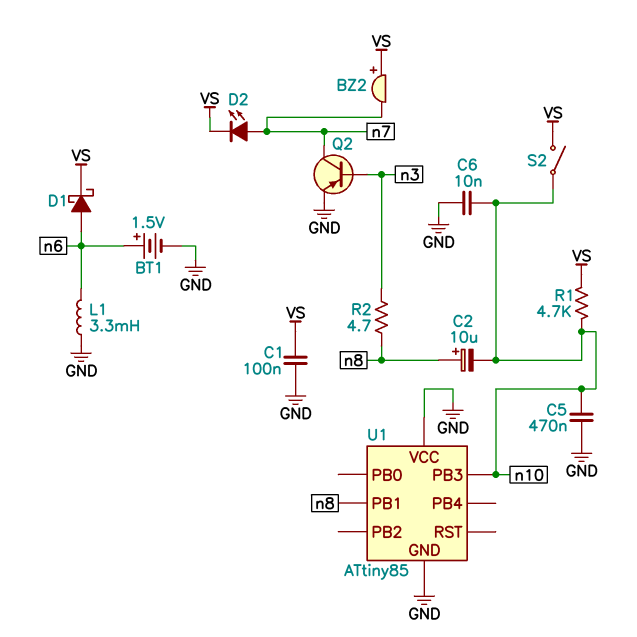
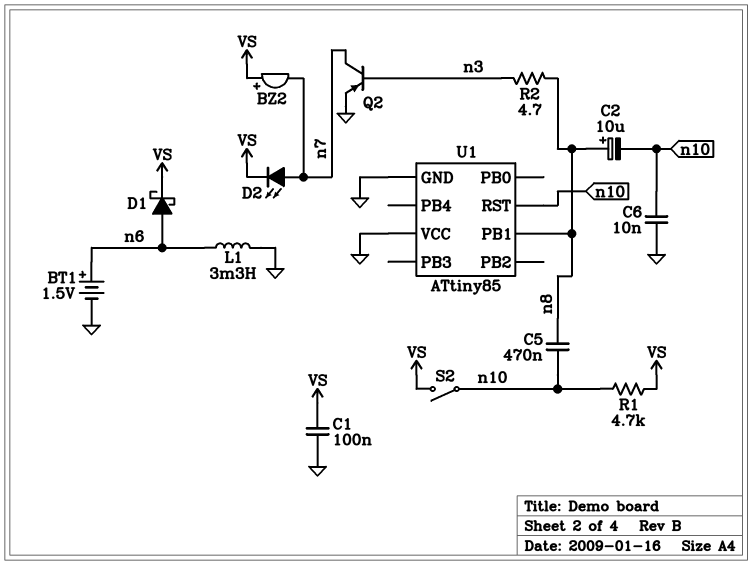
C5: 470nF (GND, n10) -> 470nF (n8, n10)
U1 pin PB3: n10 -> none
U1 pin RST: none -> n10

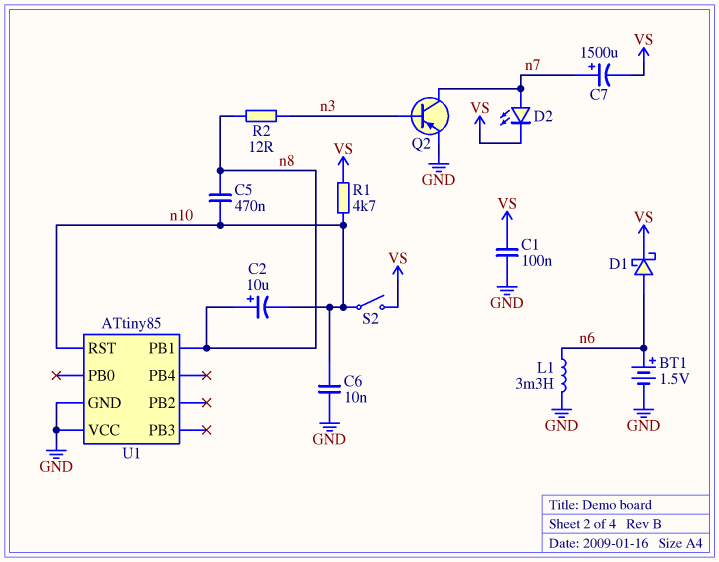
BZ2: buzzer (plus VS, minus n7) -> none
C7: none -> 1500uF (plus n7, minus VS)
R2: 4.7 (n3, n8) -> 12 (n3, n8)

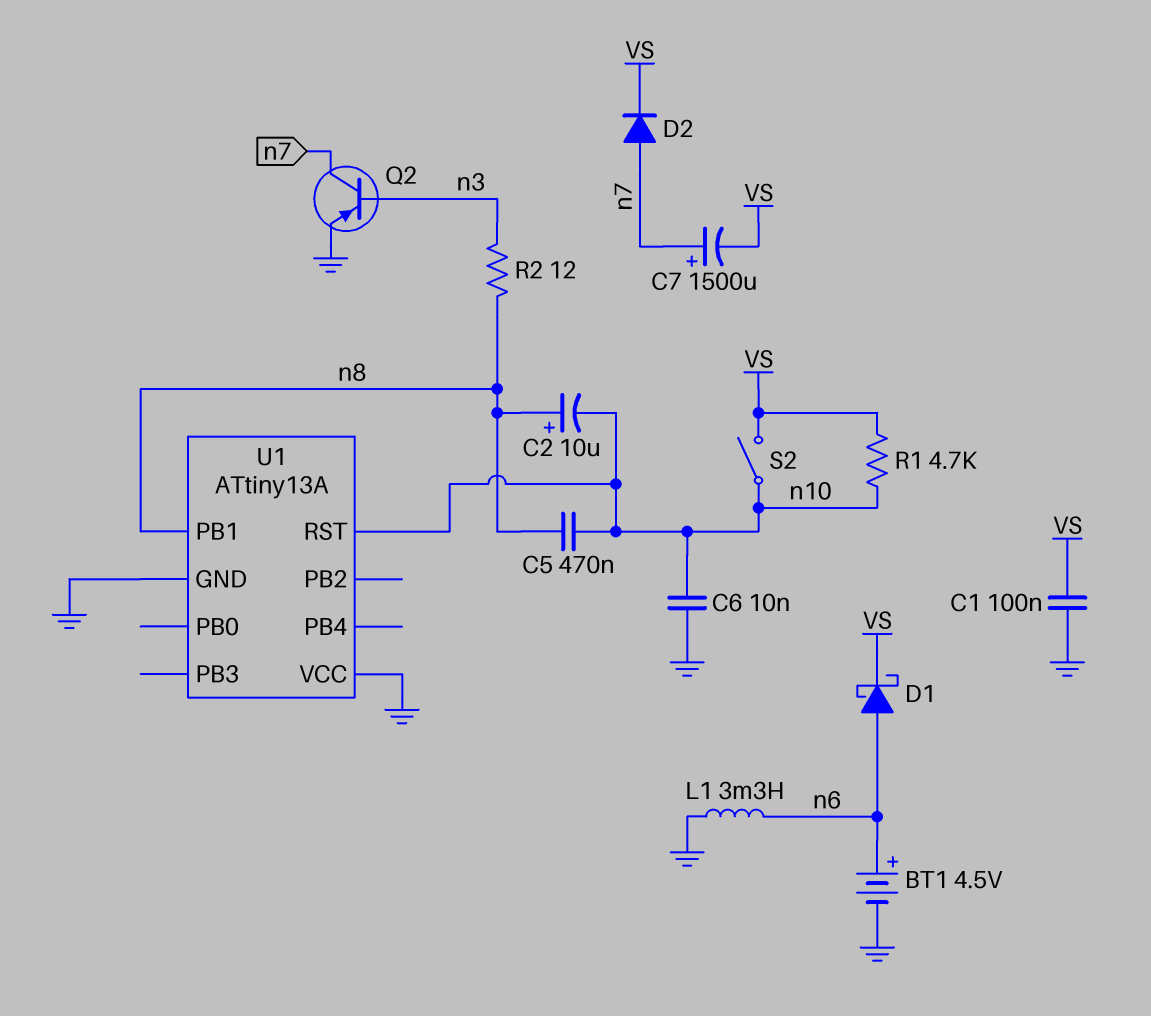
BT1: 1.5V (plus n6, minus GND) -> 4.5V (plus n6, minus GND)
D2: LED (A n7, K VS) -> diode (A n7, K VS)
U1: ATtiny85 -> ATtiny13A

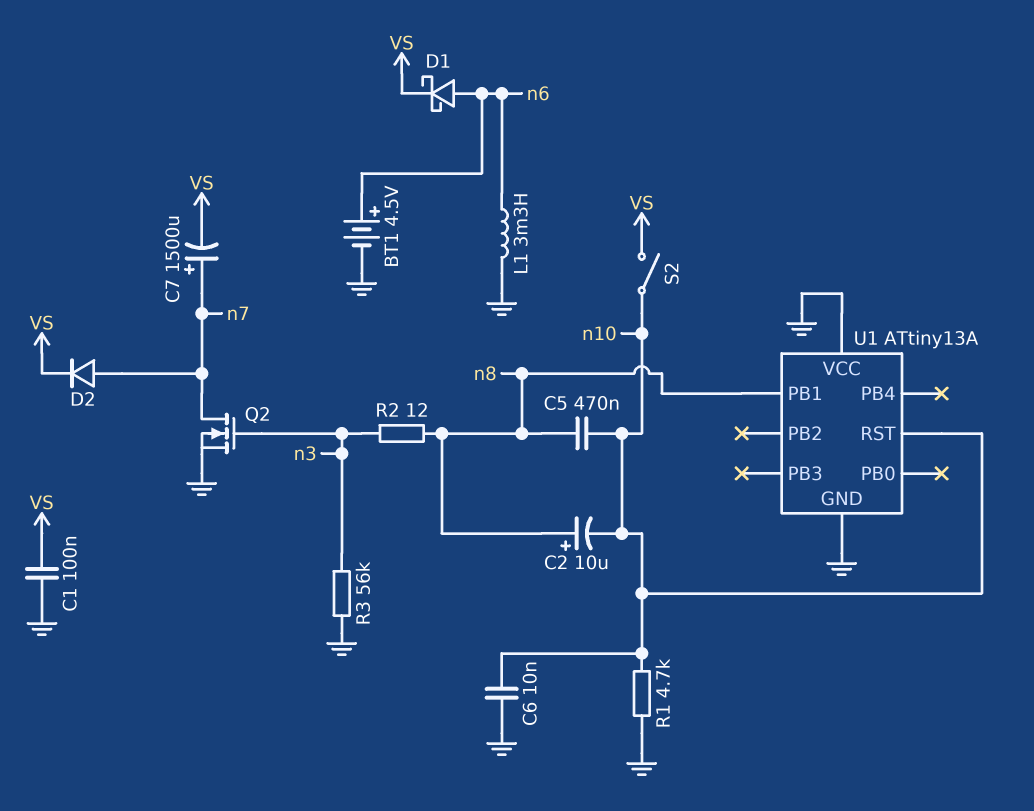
Q2: PNP (B n3, C n7, E GND) -> NMOS (G n3, D n7, S GND)
R1: 4.7k (VS, n10) -> 4.7k (GND, n10)
R3: none -> 56k (GND, n3)

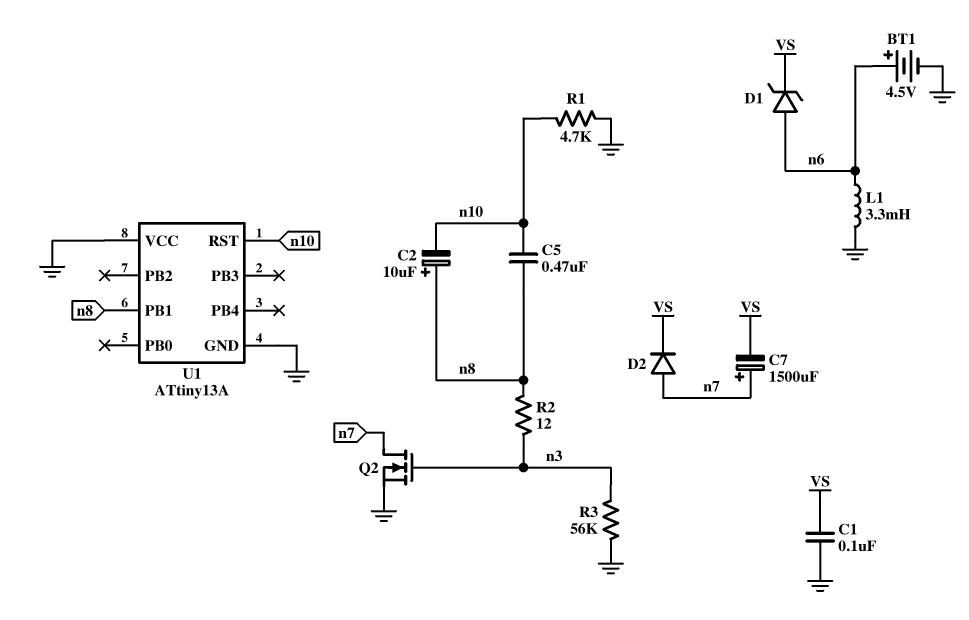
C6: 10nF (GND, n10) -> none
D1: schottky (A n6, K VS) -> zener (A n6, K VS)
S2: switch (VS, n10) -> none

